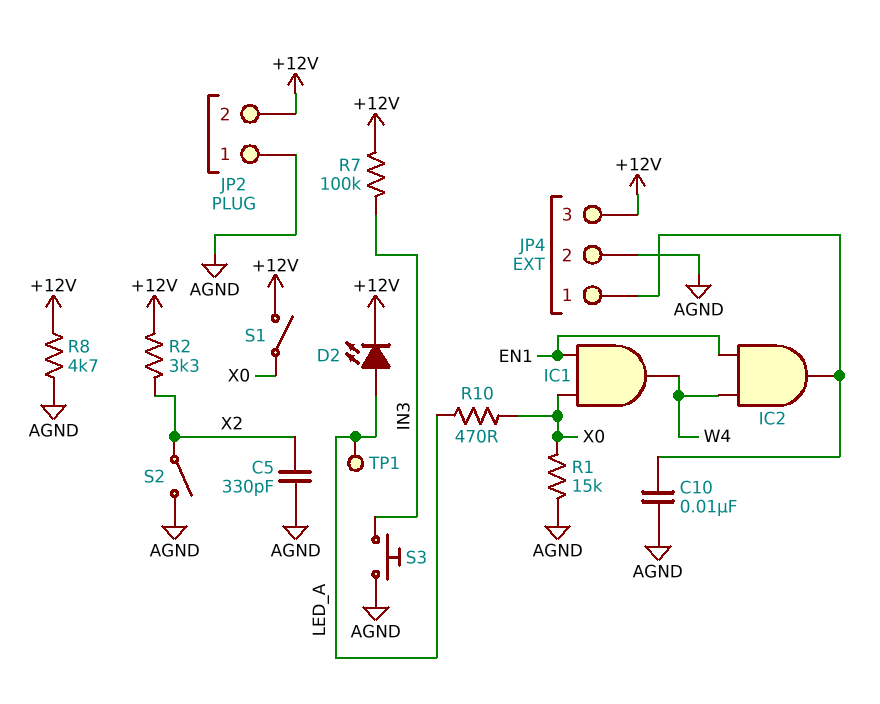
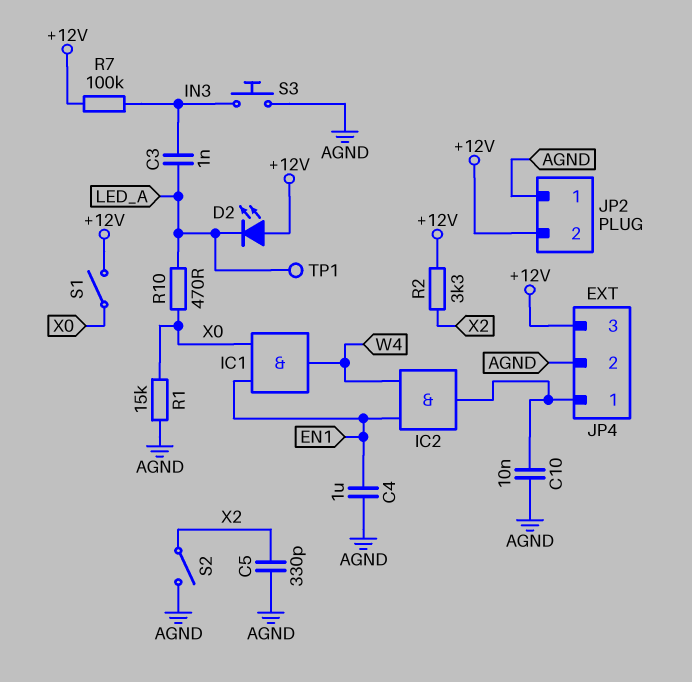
C3: none -> 1nF (IN3, LED_A)
C4: none -> 1uF (AGND, EN1)
D2: LED (A LED_A, K +12V) -> LED (A +12V, K LED_A)
R8: 4.7k (+12V, AGND) -> none

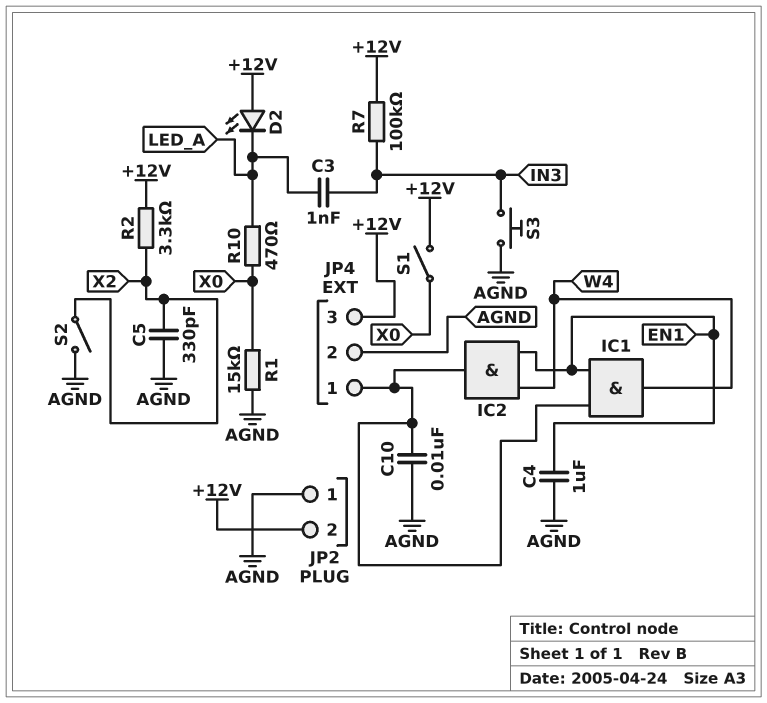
IC1: AND (in EN1, in X0, out W4) -> AND (in EN1, in JP4/1, out W4)
TP1: test point (LED_A) -> none

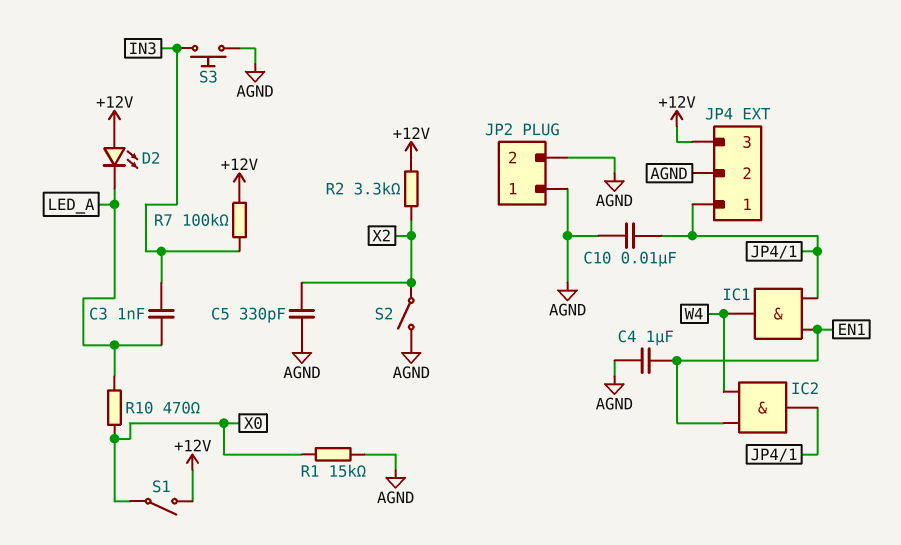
JP2 pin 2: +12V -> AGND

